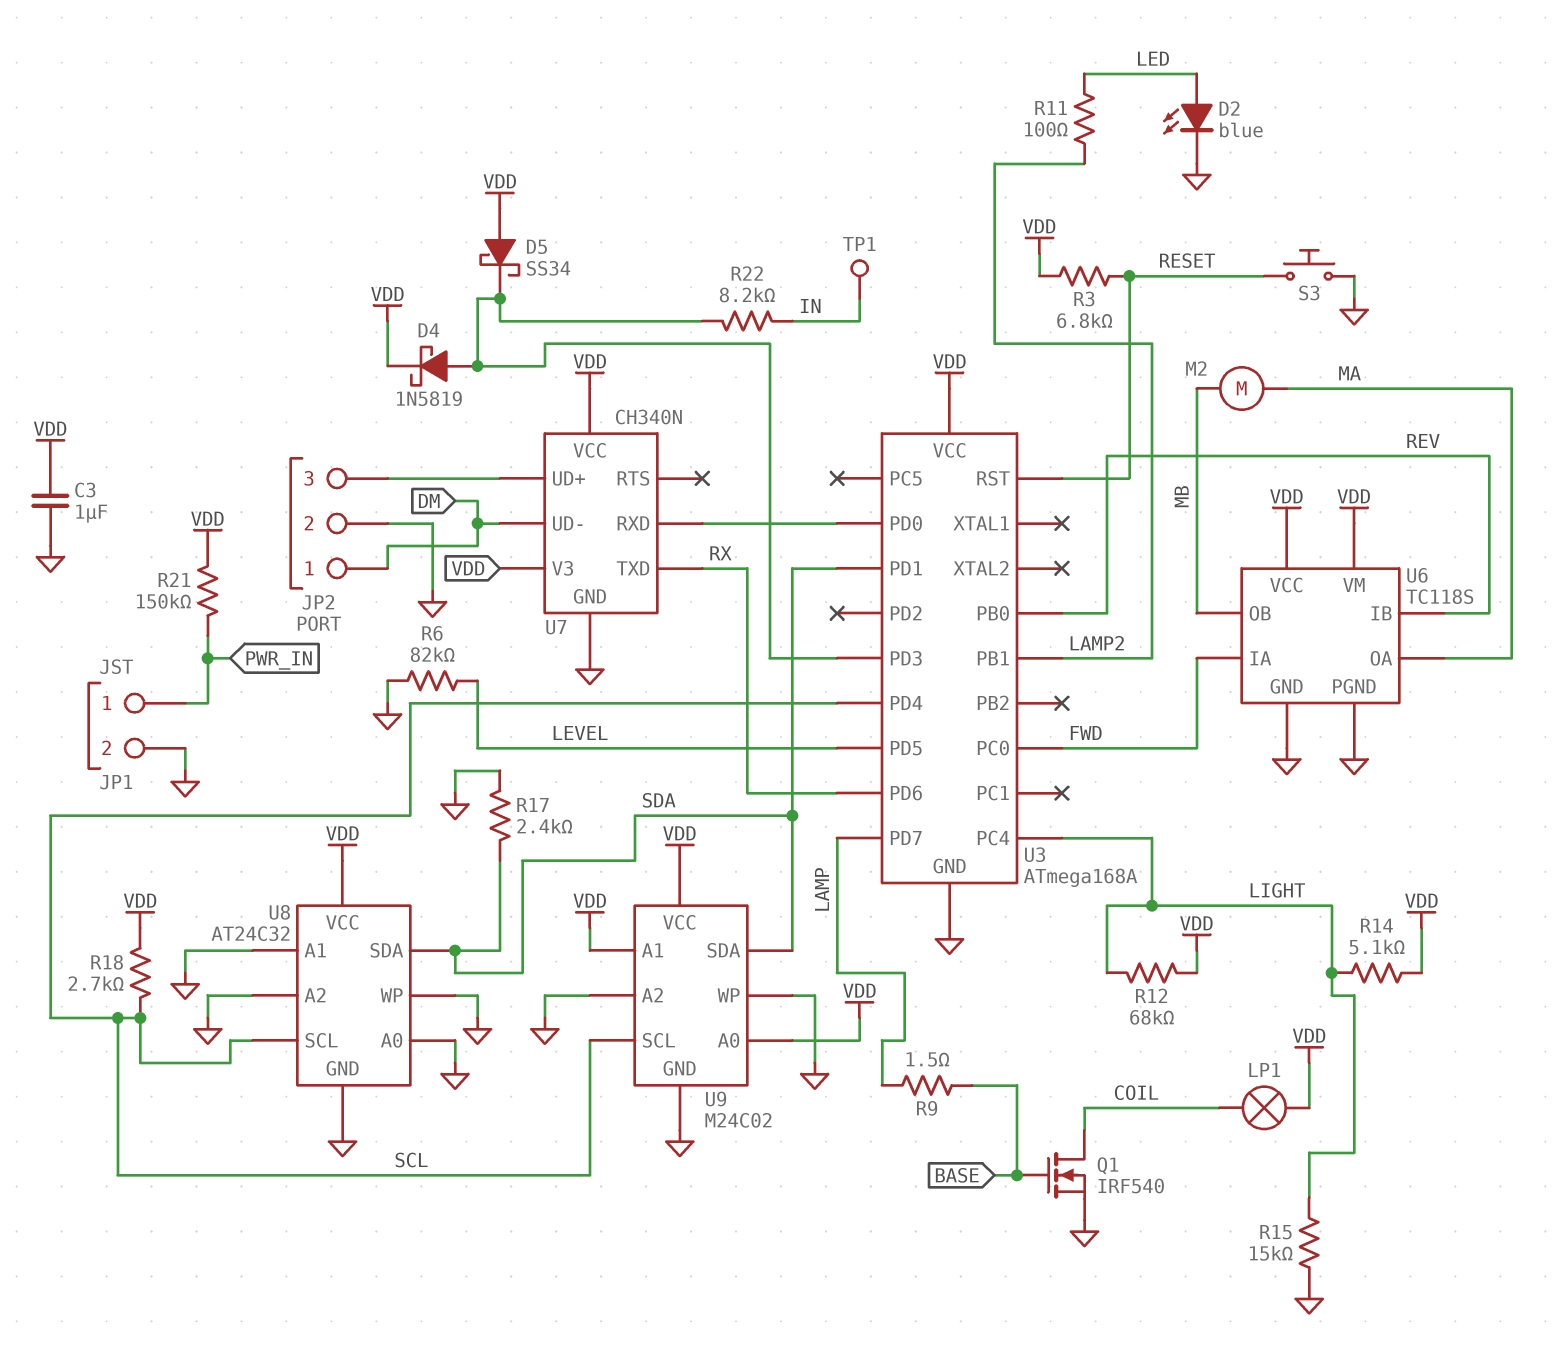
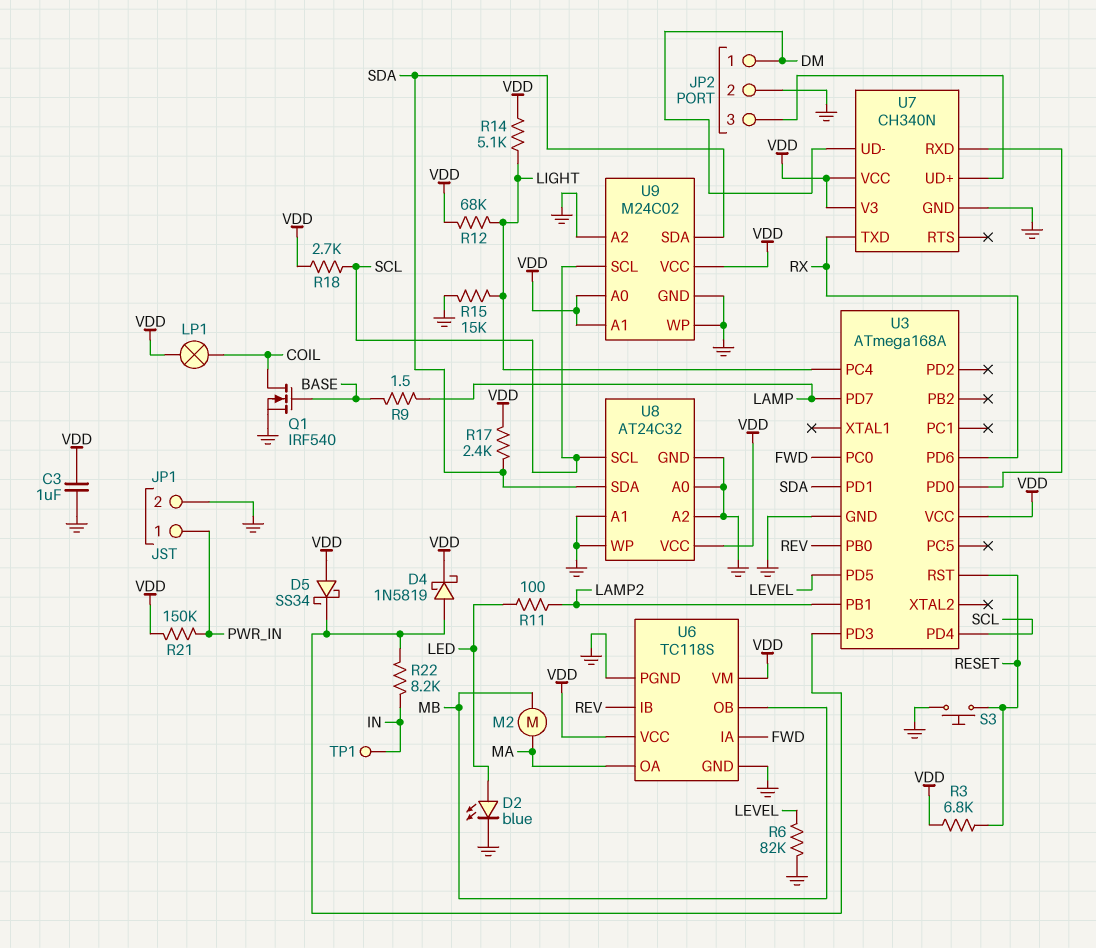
R17: 2.4k (GND, SDA) -> 2.4k (SDA, VDD)

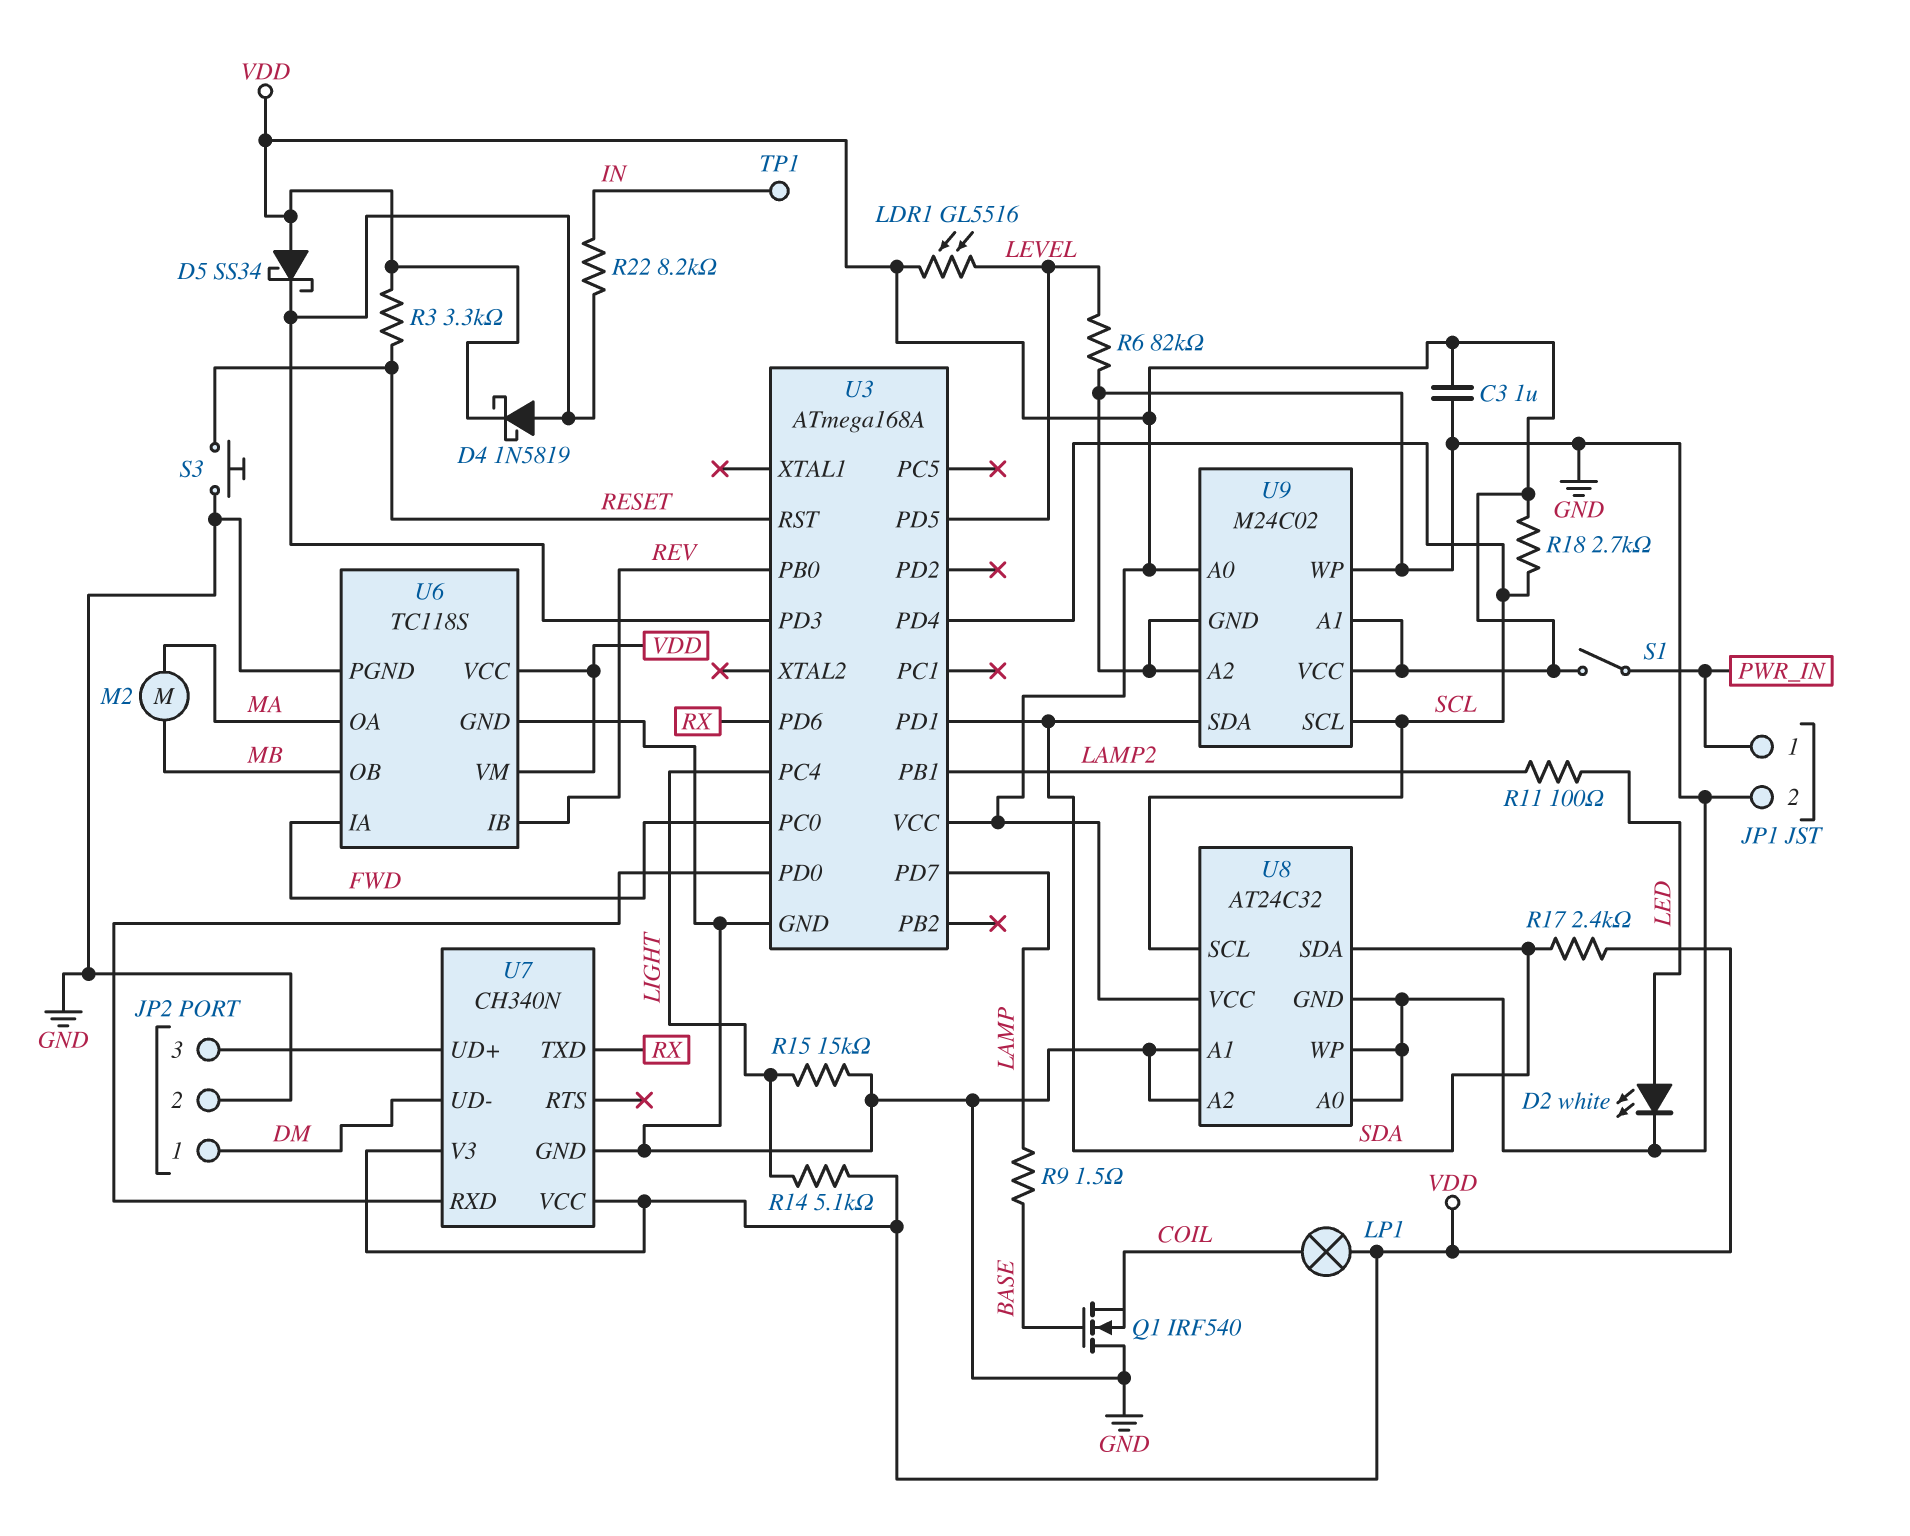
D2: LED blue (A LED, K GND) -> LED white (A LED, K GND)
LDR1: none -> GL5516 (LEVEL, VDD)
Q1: NMOS IRF540 (G BASE, D COIL, S GND) -> NMOS IRF540 (G BASE, D GND, S COIL)
R3: 6.8k (RESET, VDD) -> 3.3k (RESET, VDD)
R12: 68k (LIGHT, VDD) -> none
R21: 150k (PWR_IN, VDD) -> none
S1: none -> switch (PWR_IN, VDD)

